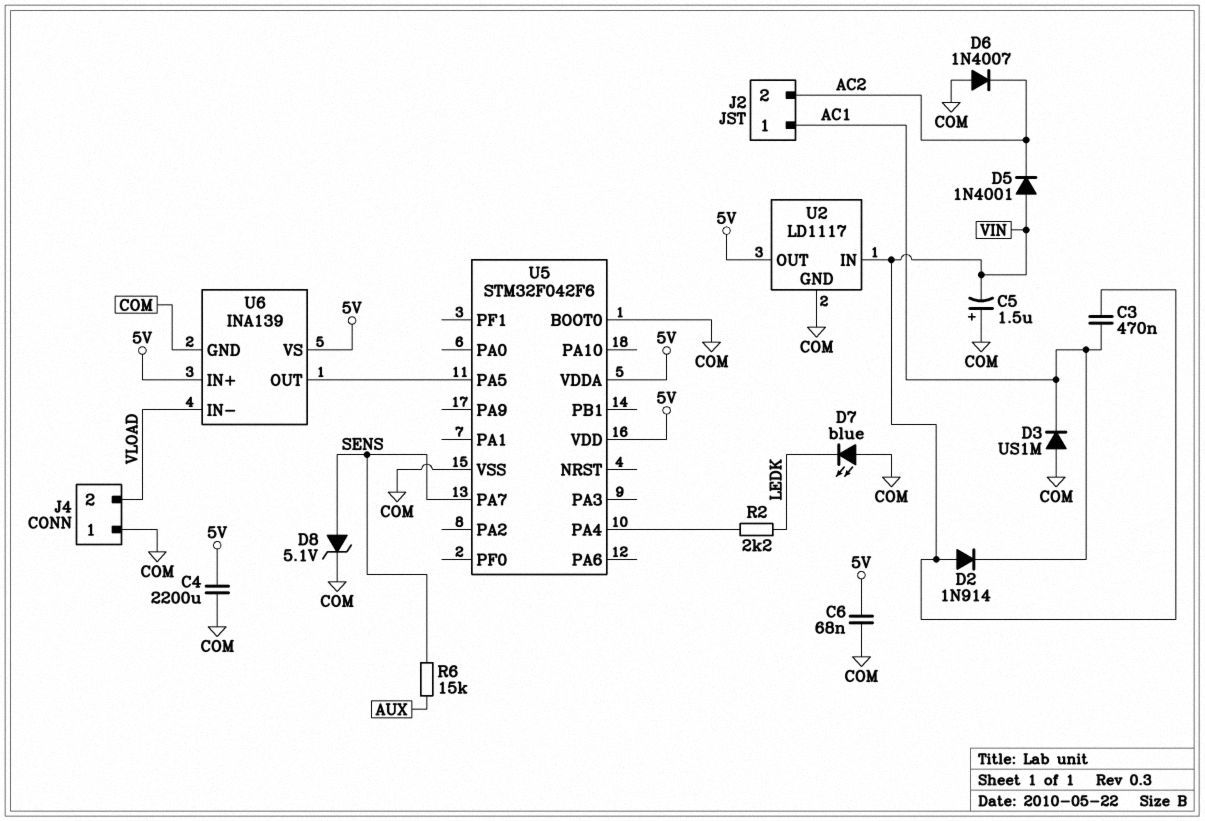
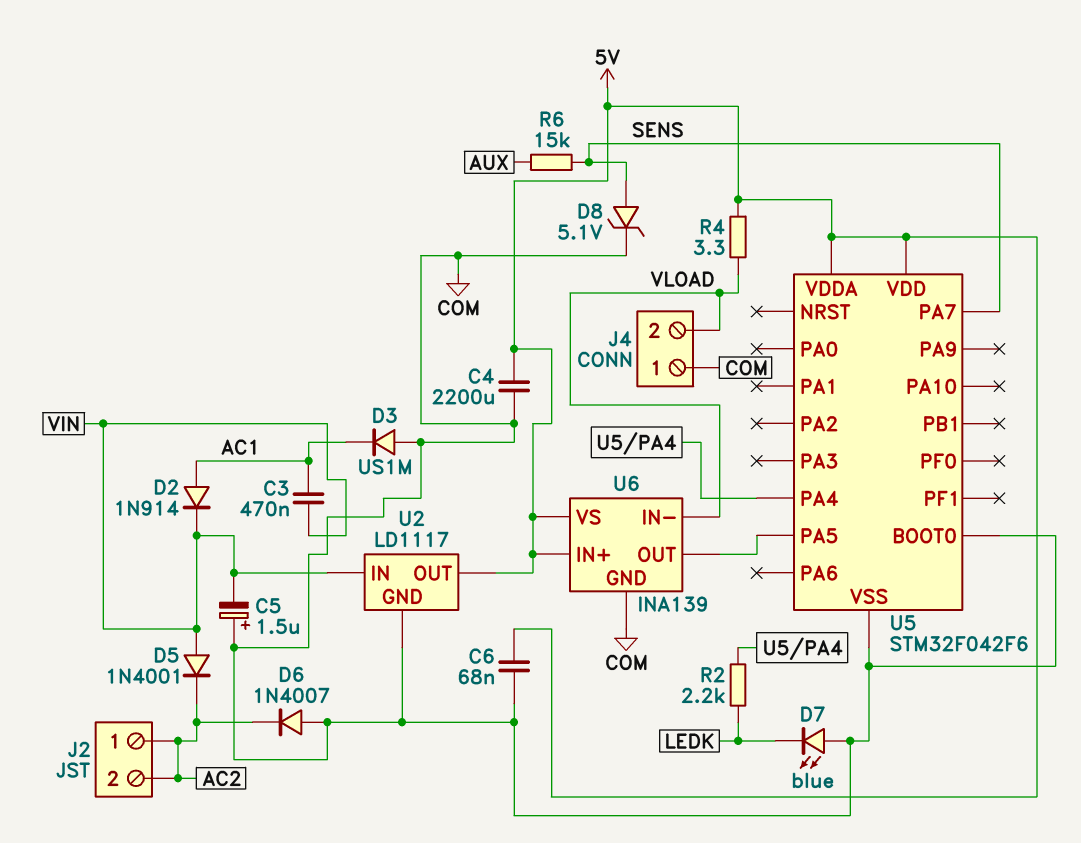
D2: diode 1N914 (A VIN, K AC1) -> diode 1N914 (A AC1, K VIN)
J2 pin 1: AC1 -> AC2
R4: none -> 3.3 (5V, VLOAD)

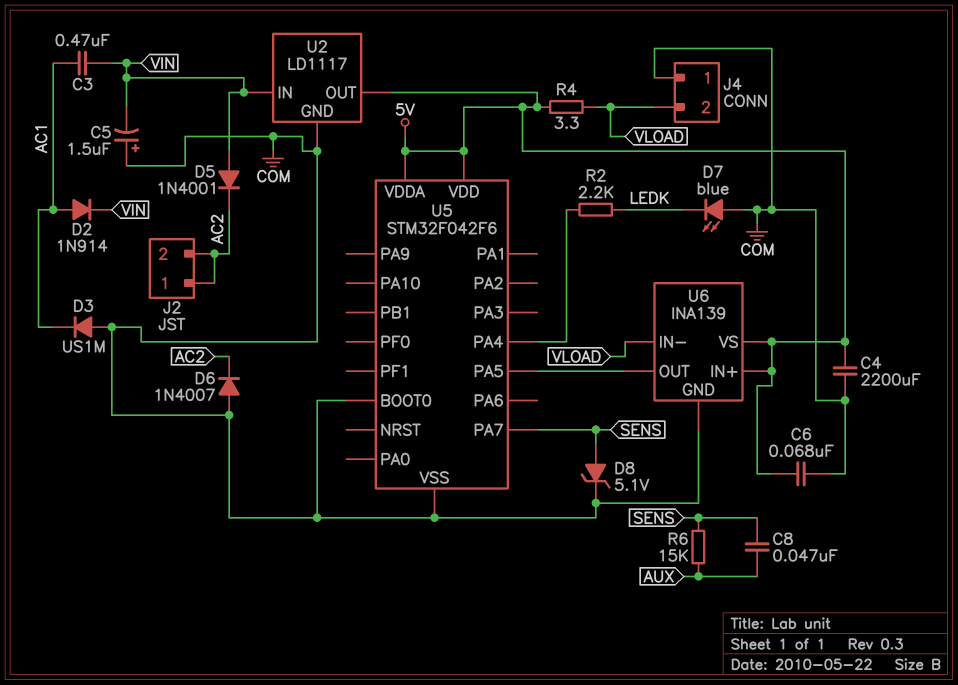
C8: none -> 47nF (AUX, SENS)

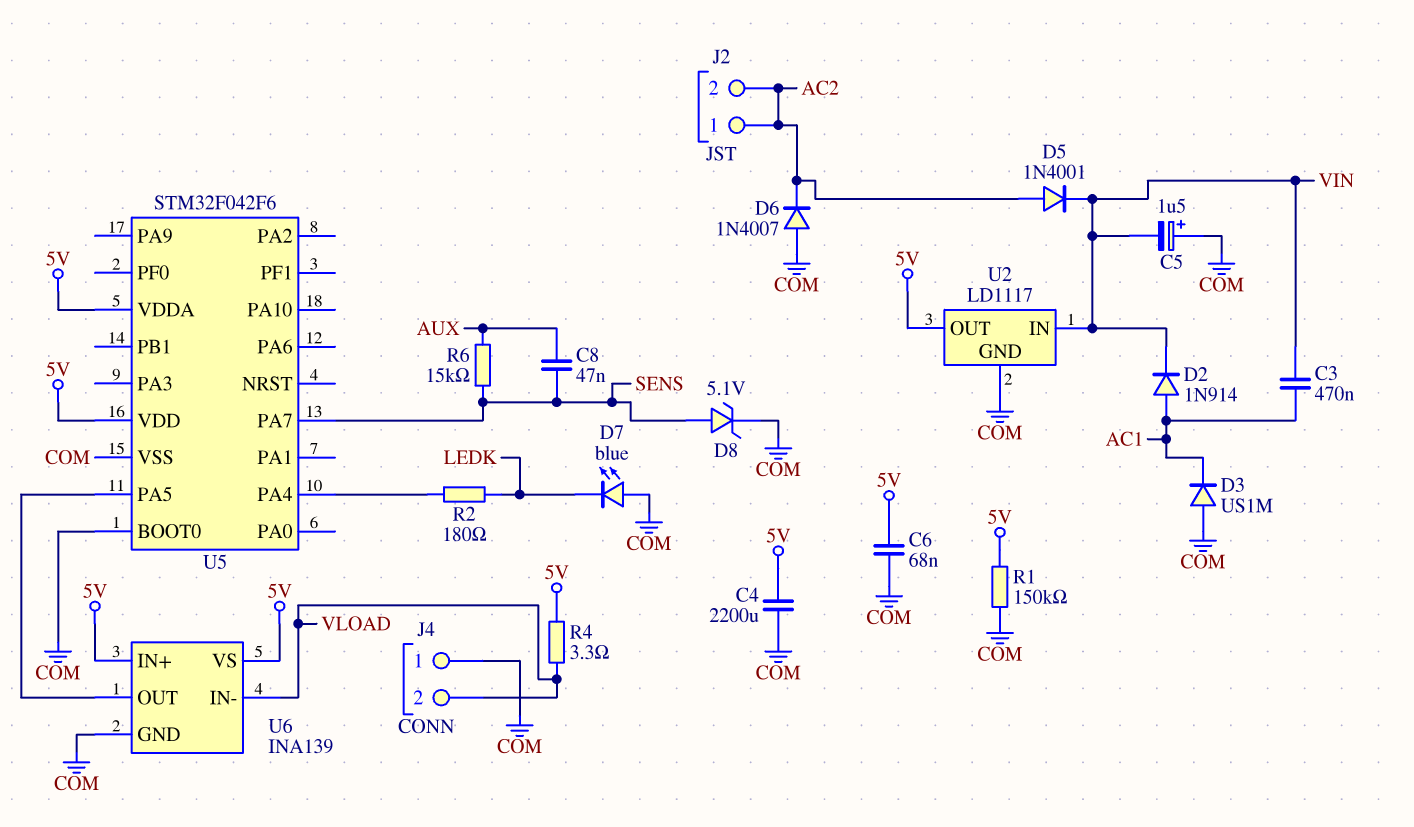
D5: diode 1N4001 (A VIN, K AC2) -> diode 1N4001 (A AC2, K VIN)
R1: none -> 150k (5V, COM)
R2: 2.2k (LEDK, U5/PA4) -> 180 (LEDK, U5/PA4)

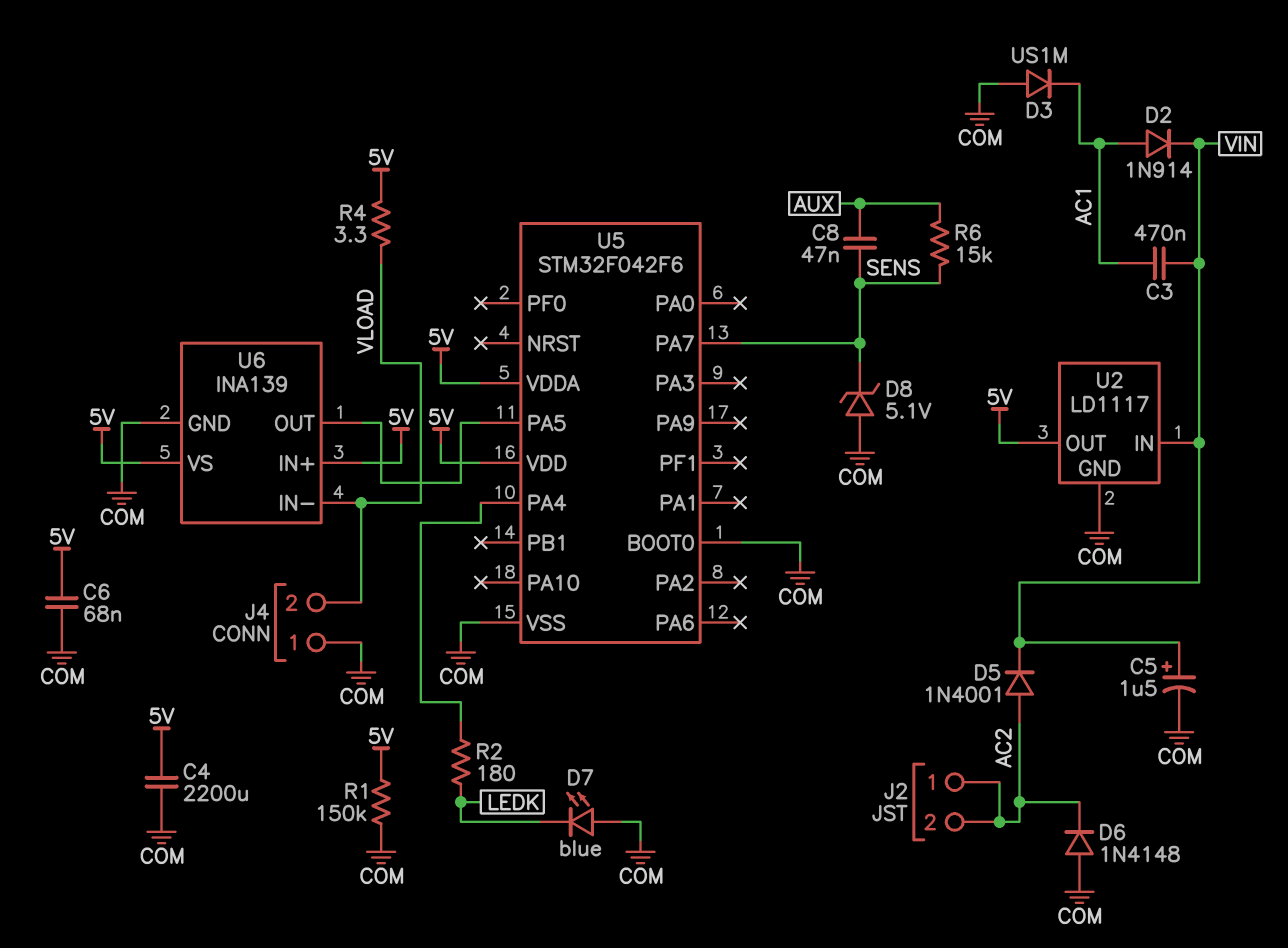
C5: 1.5uF (plus COM, minus VIN) -> 1.5uF (plus VIN, minus COM)
D6: diode 1N4007 (A COM, K AC2) -> diode 1N4148 (A COM, K AC2)
D8: zener 5.1V (A SENS, K COM) -> zener 5.1V (A COM, K SENS)

